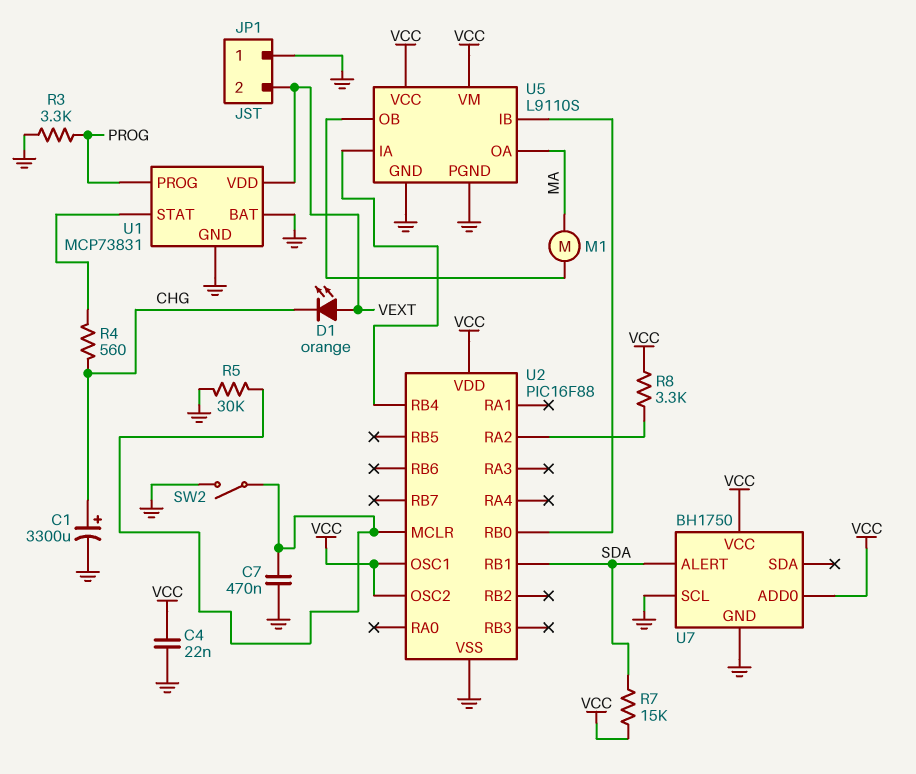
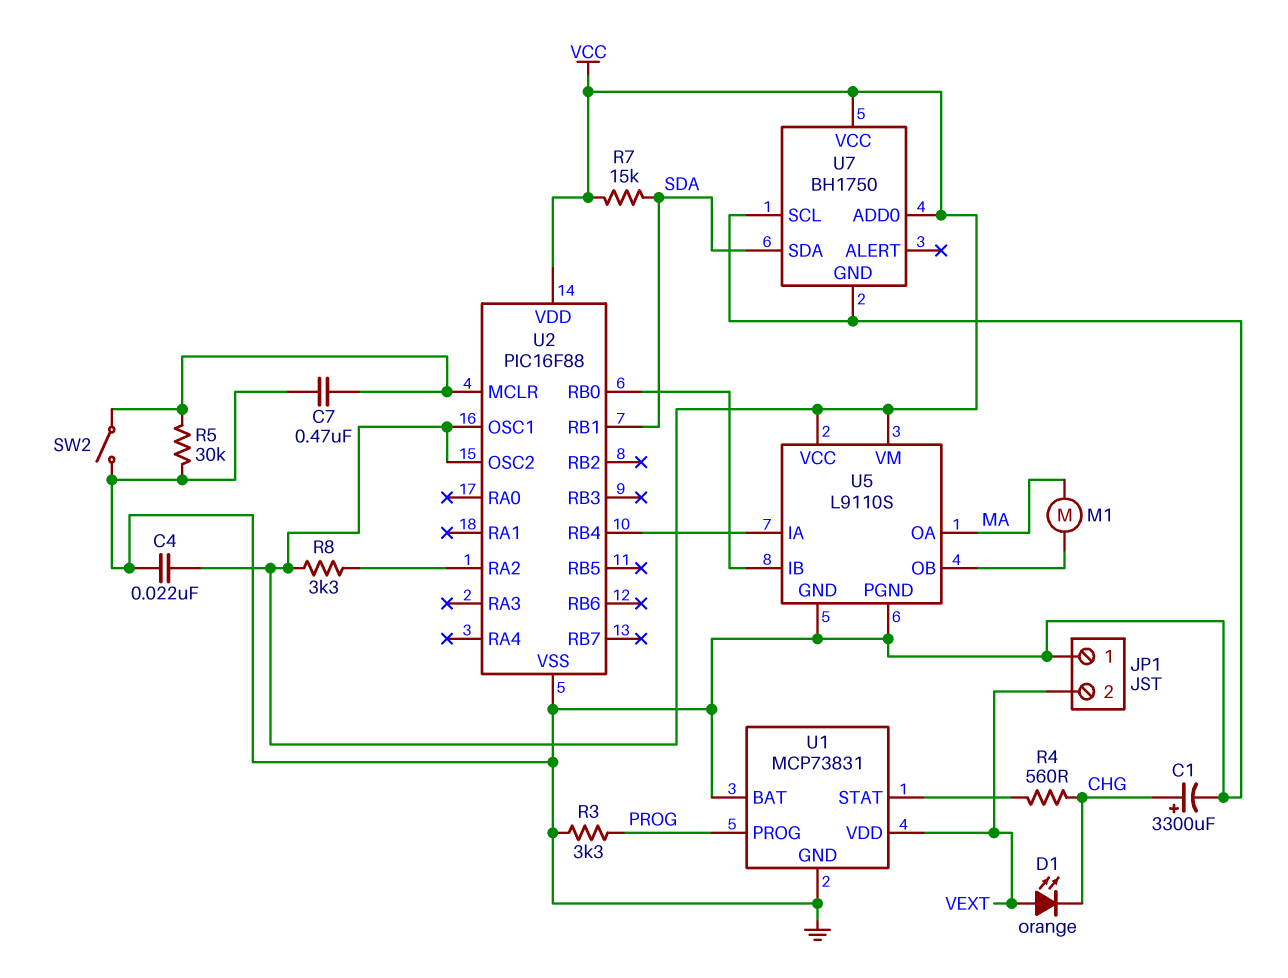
U7 pin ALERT: SDA -> none
U7 pin SDA: none -> SDA

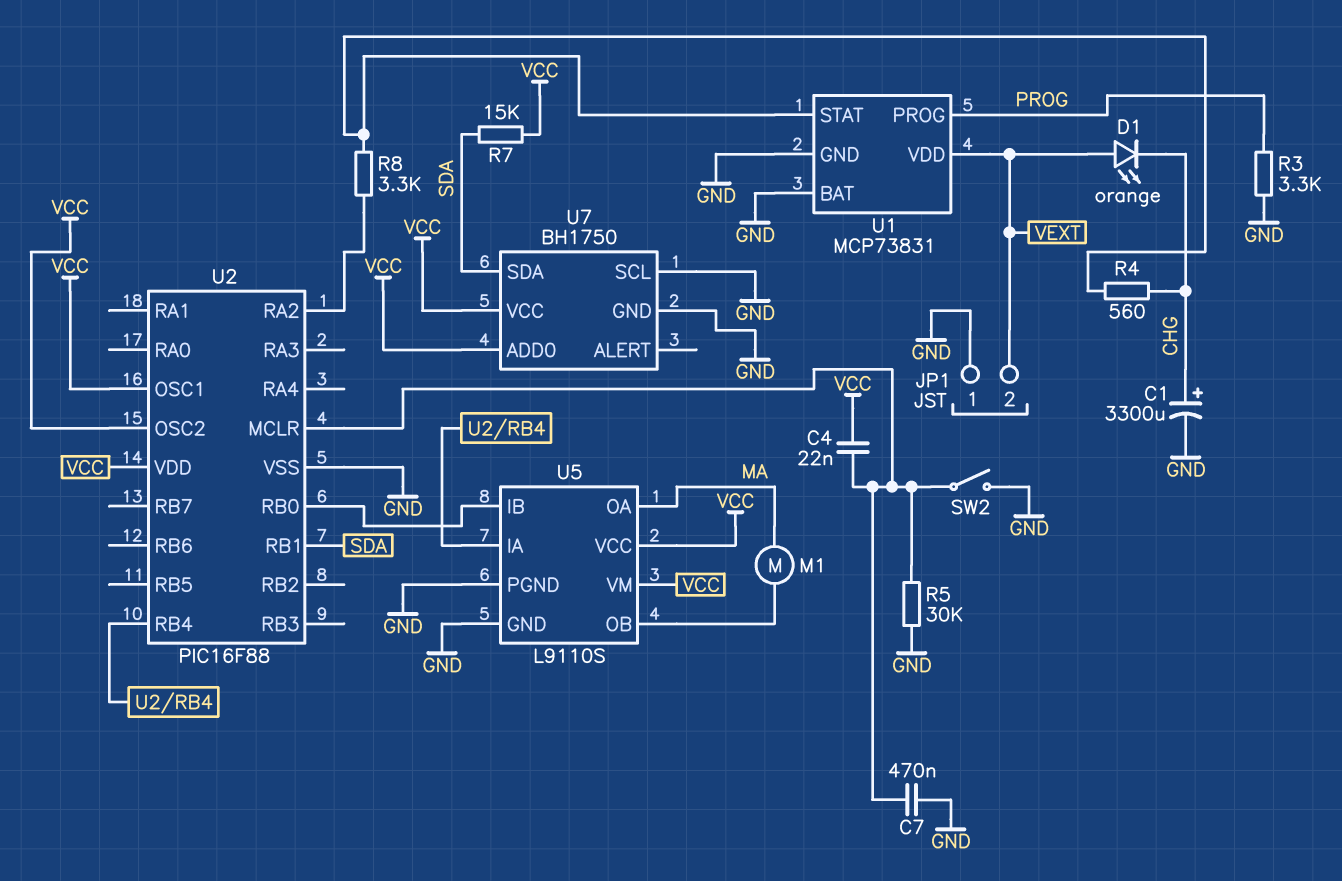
C4: 22nF (GND, VCC) -> 22nF (U2/MCLR, VCC)
R8: 3.3k (U2/RA2, VCC) -> 3.3k (U1/STAT, U2/RA2)

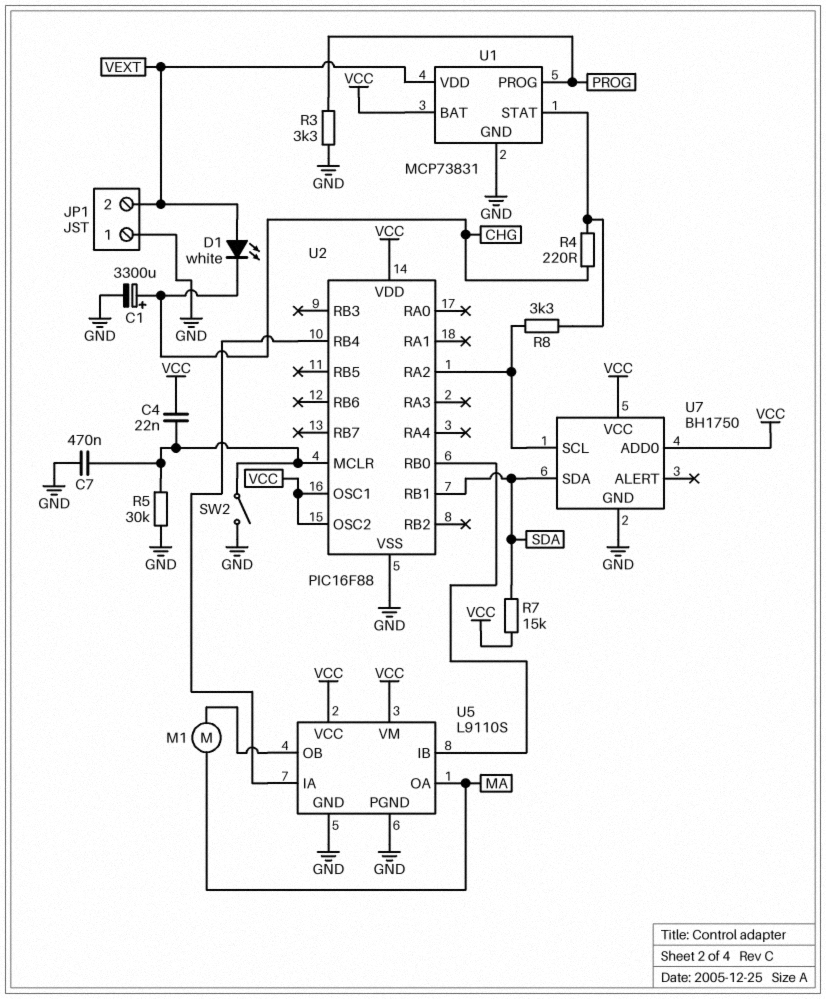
D1: LED orange (A VEXT, K CHG) -> LED white (A VEXT, K CHG)
R4: 560 (CHG, U1/STAT) -> 220 (CHG, U1/STAT)
U1 pin BAT: GND -> VCC
U7 pin SCL: GND -> U2/RA2

